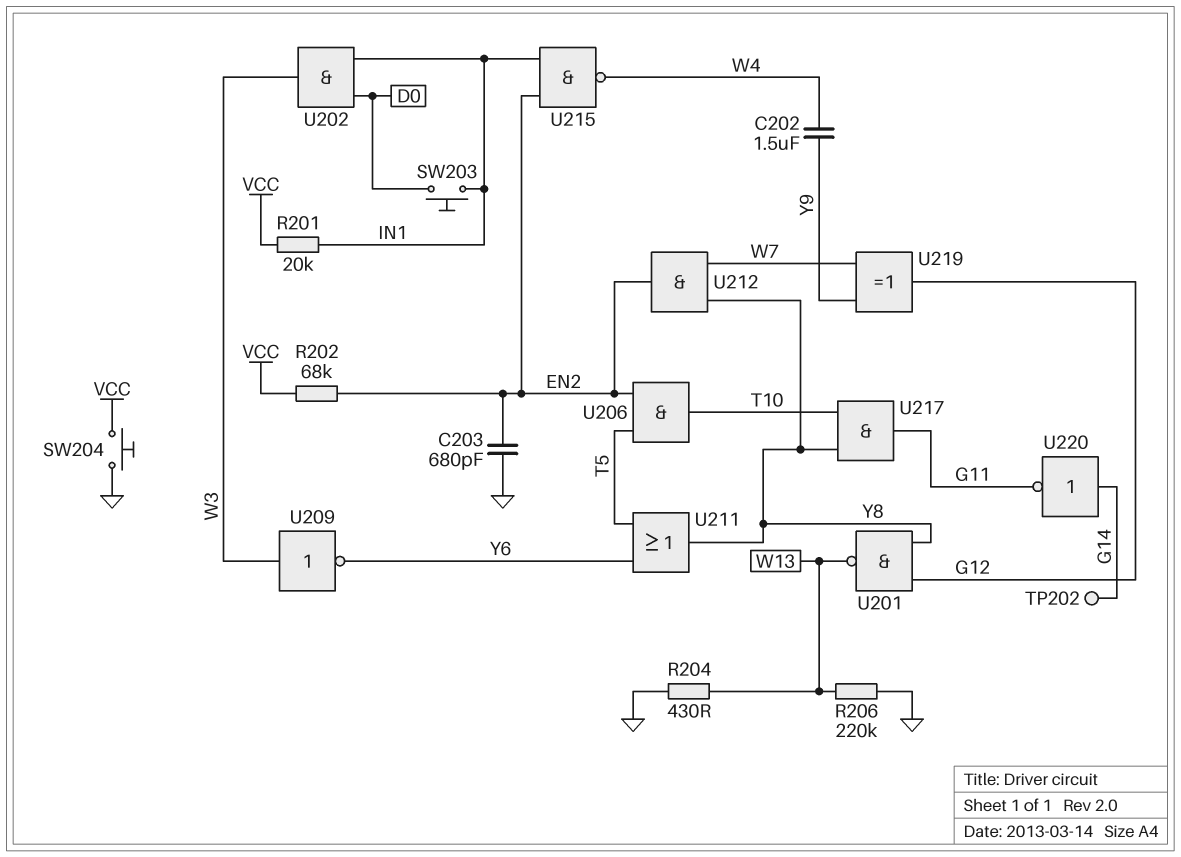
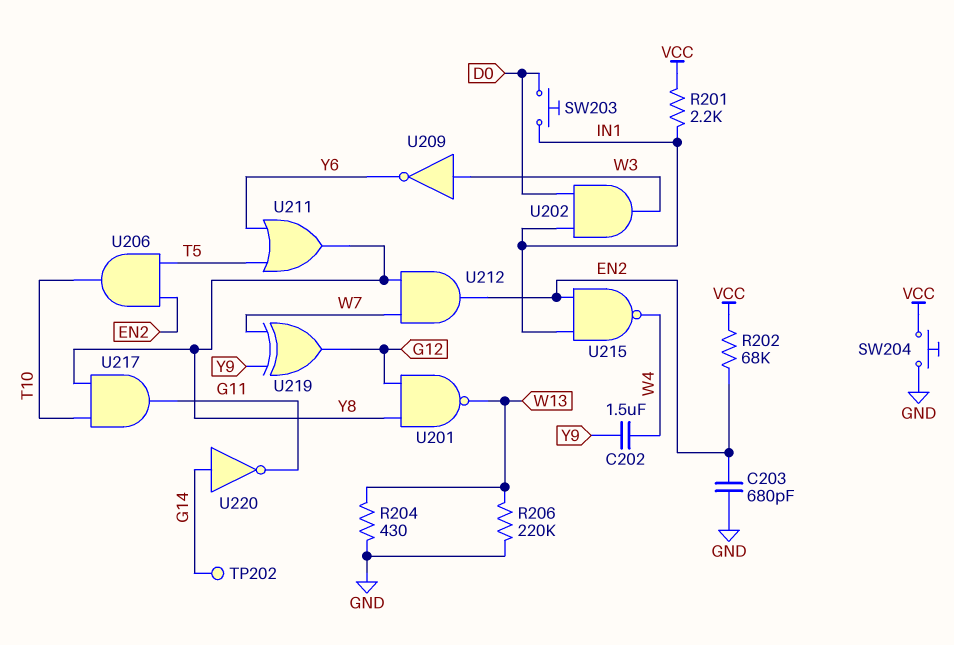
R201: 20k (IN1, VCC) -> 2.2k (IN1, VCC)

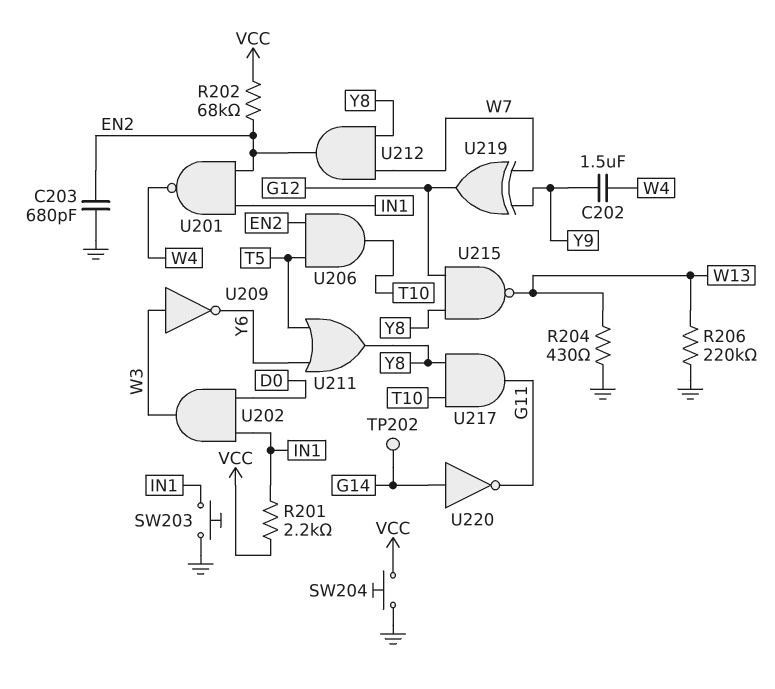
SW203: button (D0, IN1) -> button (GND, IN1)
U201: NAND (in G12, in Y8, out W13) -> NAND (in EN2, in IN1, out W4)
U215: NAND (in EN2, in IN1, out W4) -> NAND (in G12, in Y8, out W13)

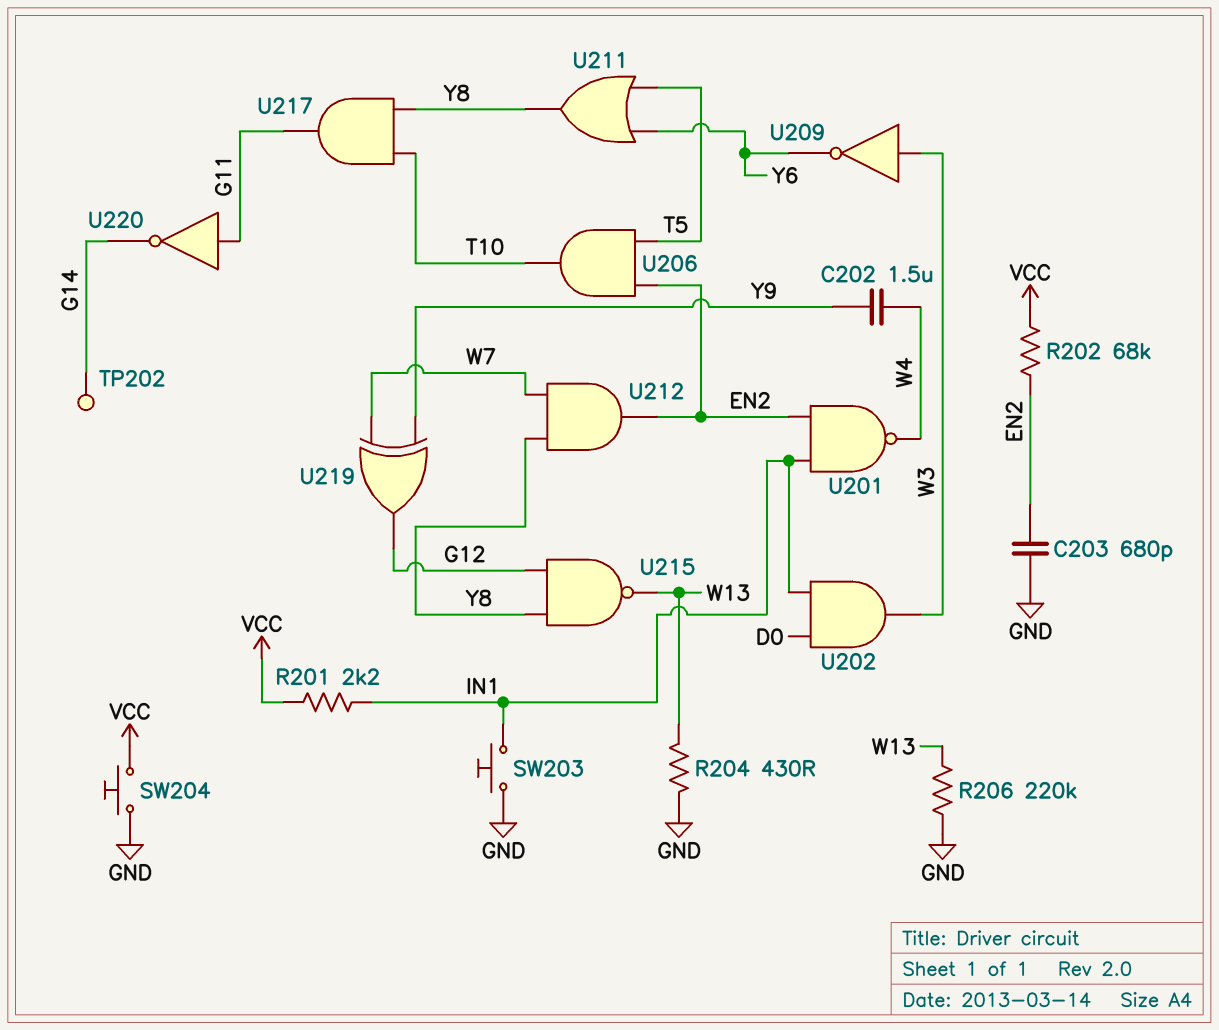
U220: NOT (in G14, out G11) -> NOT (in G11, out G14)

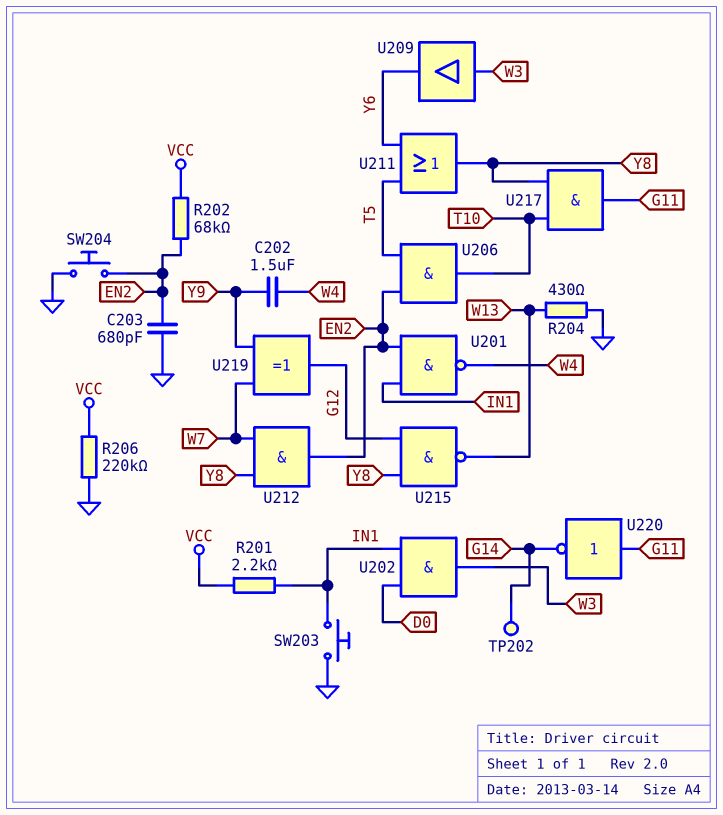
R206: 220k (GND, W13) -> 220k (GND, VCC)
SW204: button (GND, VCC) -> button (EN2, GND)
U209: NOT (in W3, out Y6) -> buffer (in W3, out Y6)

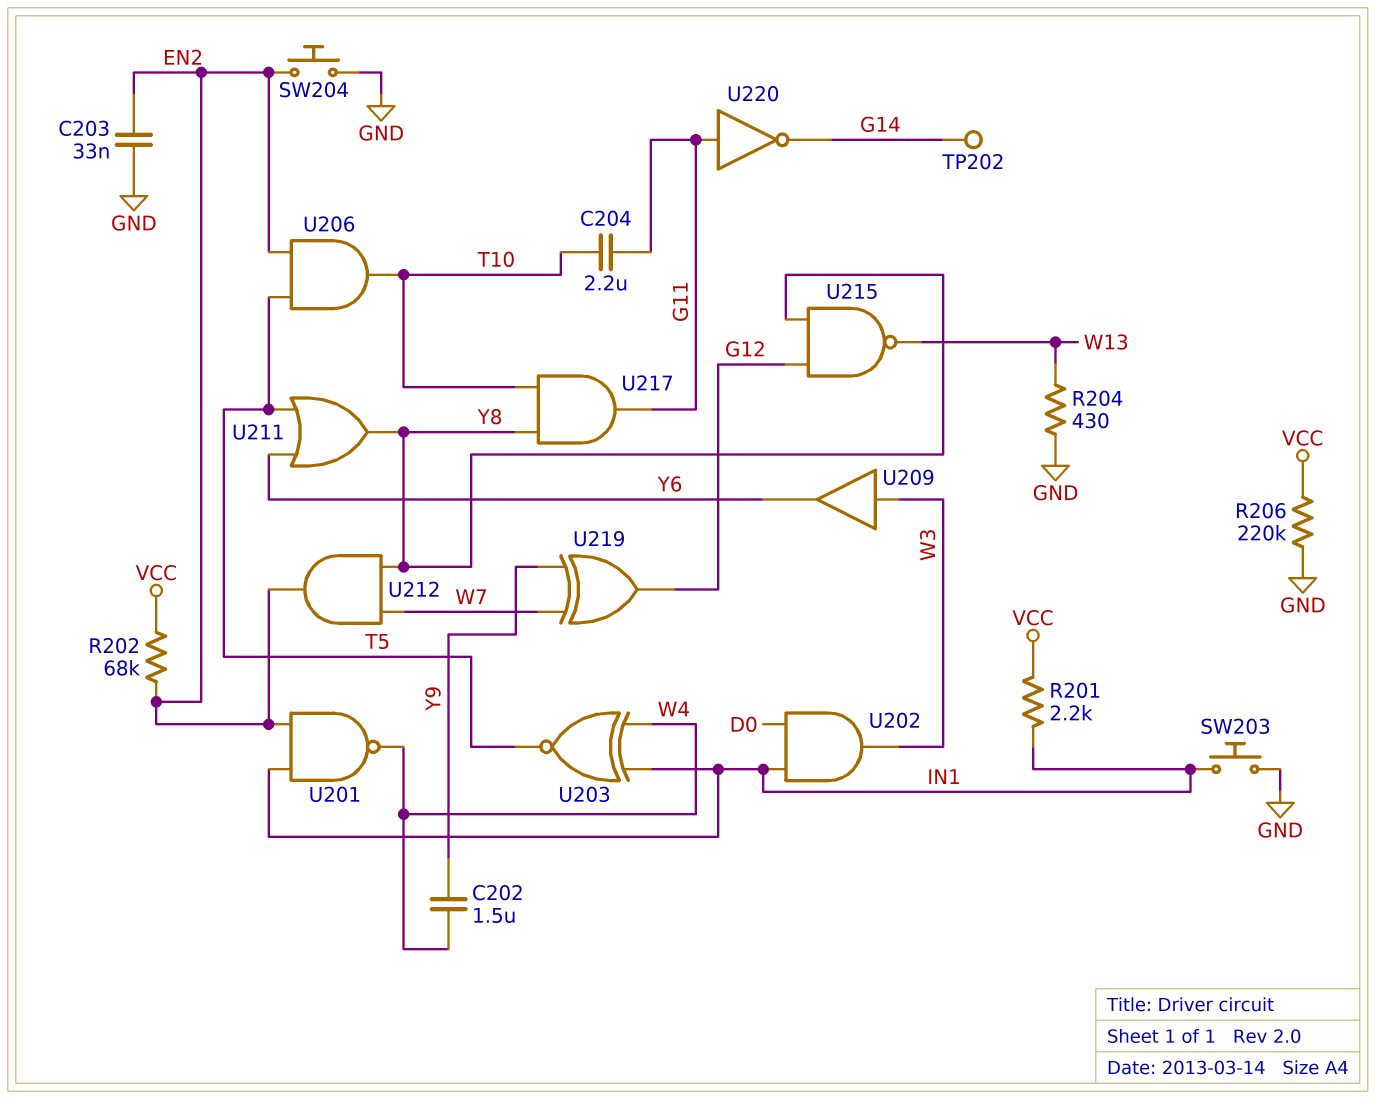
C203: 680pF (EN2, GND) -> 33nF (EN2, GND)
C204: none -> 2.2uF (G11, T10)
U203: none -> XNOR (in IN1, in W4, out T5)

